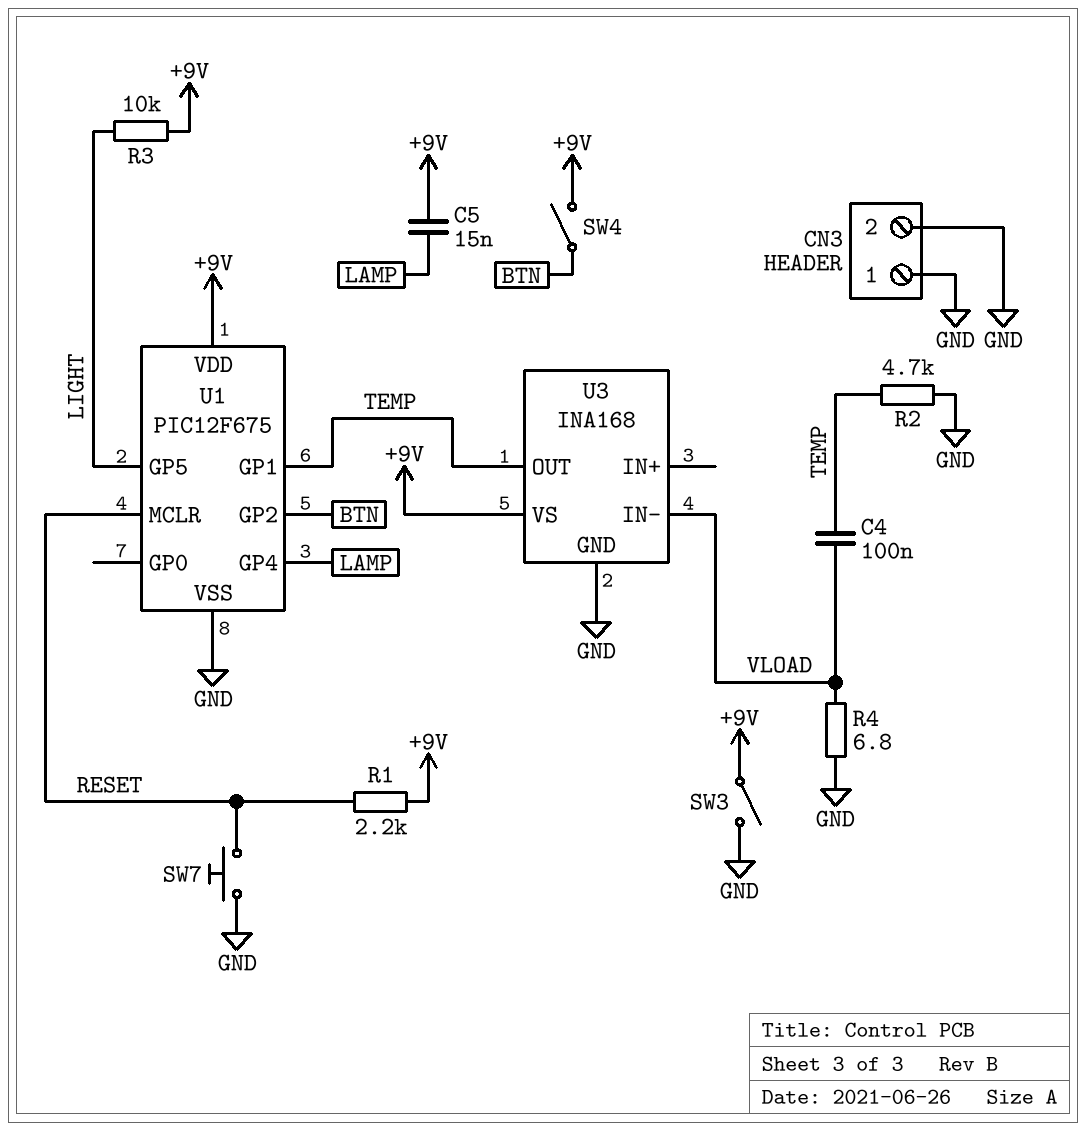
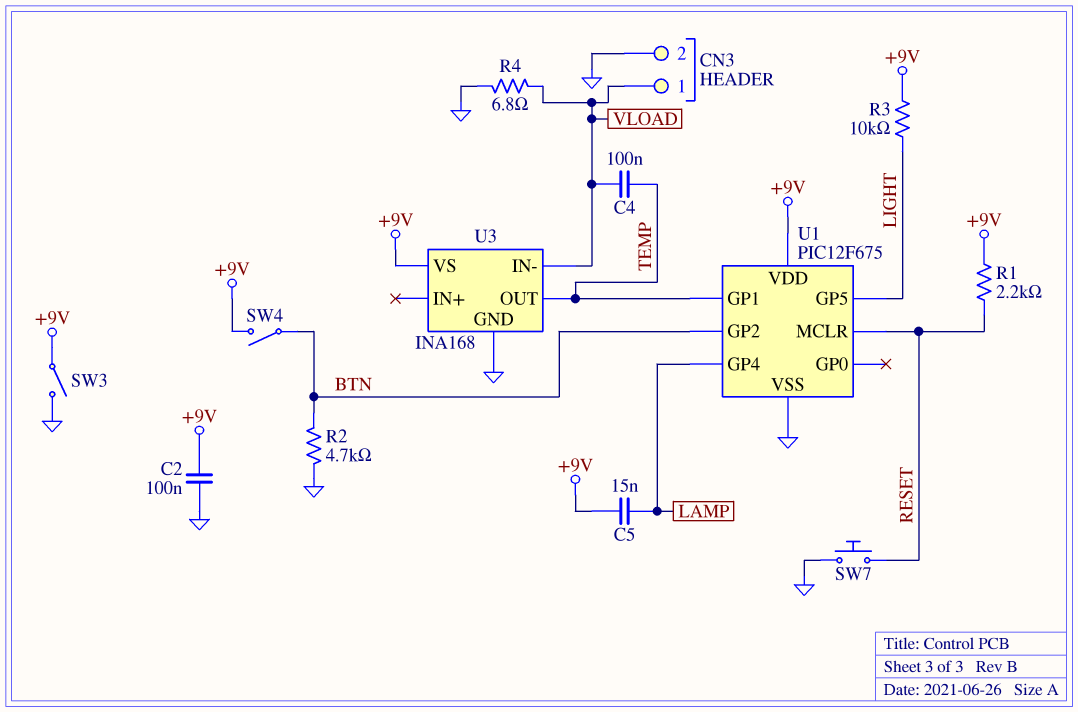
C2: none -> 100nF (+9V, GND)
CN3 pin 1: GND -> VLOAD
R2: 4.7k (GND, TEMP) -> 4.7k (BTN, GND)

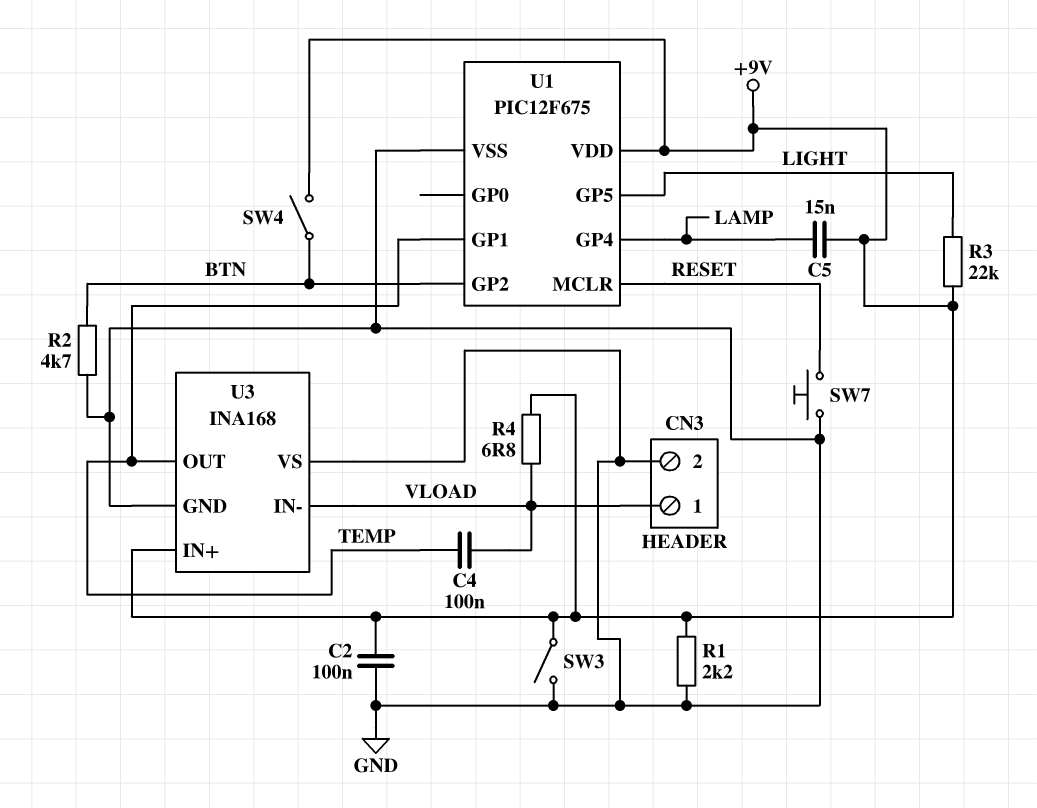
R1: 2.2k (+9V, RESET) -> 2.2k (+9V, GND)
R3: 10k (+9V, LIGHT) -> 22k (+9V, LIGHT)
R4: 6.8 (GND, VLOAD) -> 6.8 (+9V, VLOAD)
U3 pin IN+: none -> +9V
U3 pin VS: +9V -> GND

